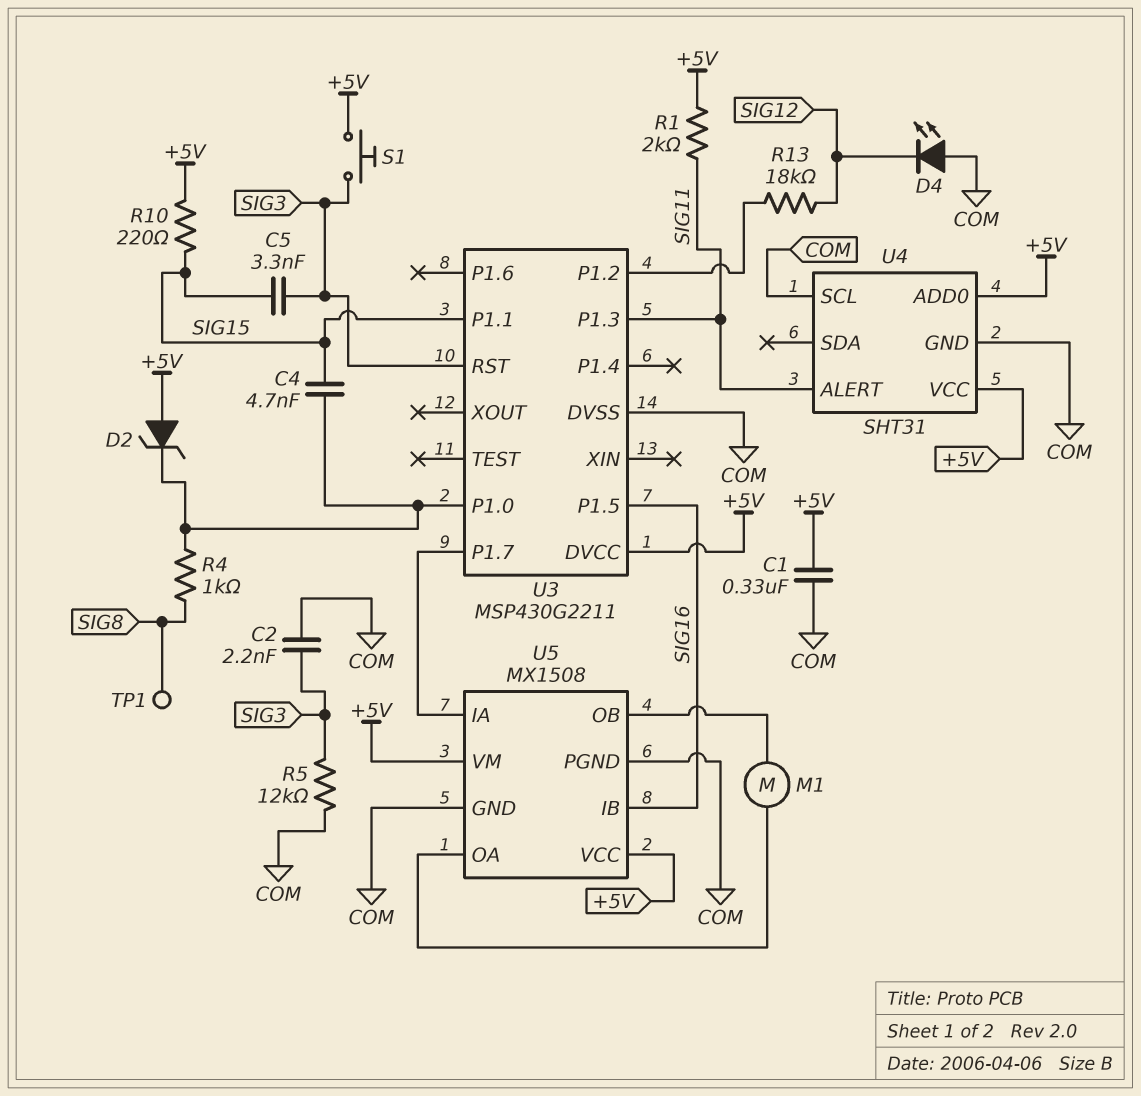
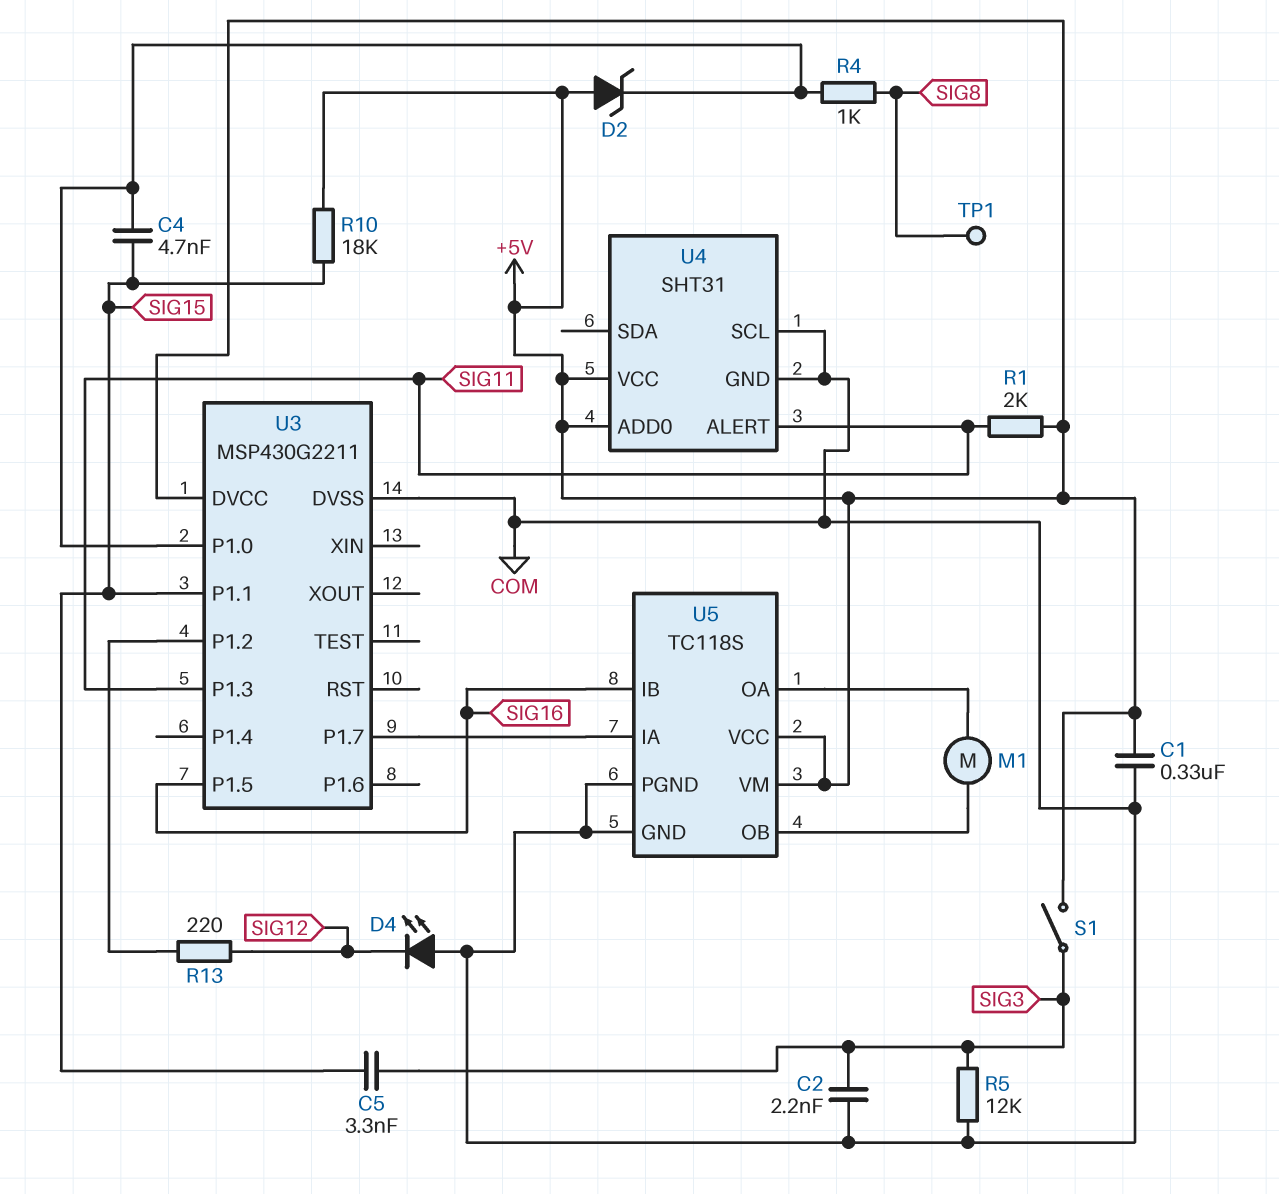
R10: 220 (+5V, SIG15) -> 18k (+5V, SIG15)
R13: 18k (SIG12, U3/P1.2) -> 220 (SIG12, U3/P1.2)
S1: button (+5V, SIG3) -> switch (+5V, SIG3)
U3 pin RST: SIG3 -> none
U5: MX1508 -> TC118S

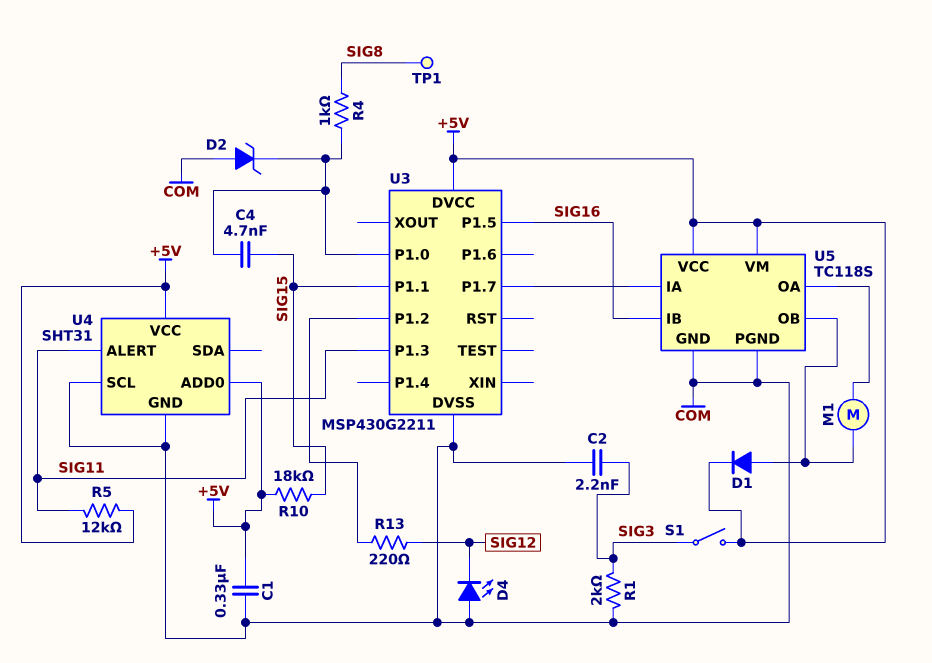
C5: 3.3nF (SIG3, SIG15) -> none
D1: none -> diode (A U5/OB, K +5V)
D2: zener (A +5V, K U3/P1.0) -> zener (A COM, K U3/P1.0)
R1: 2k (+5V, SIG11) -> 2k (COM, SIG3)
R5: 12k (COM, SIG3) -> 12k (+5V, SIG11)

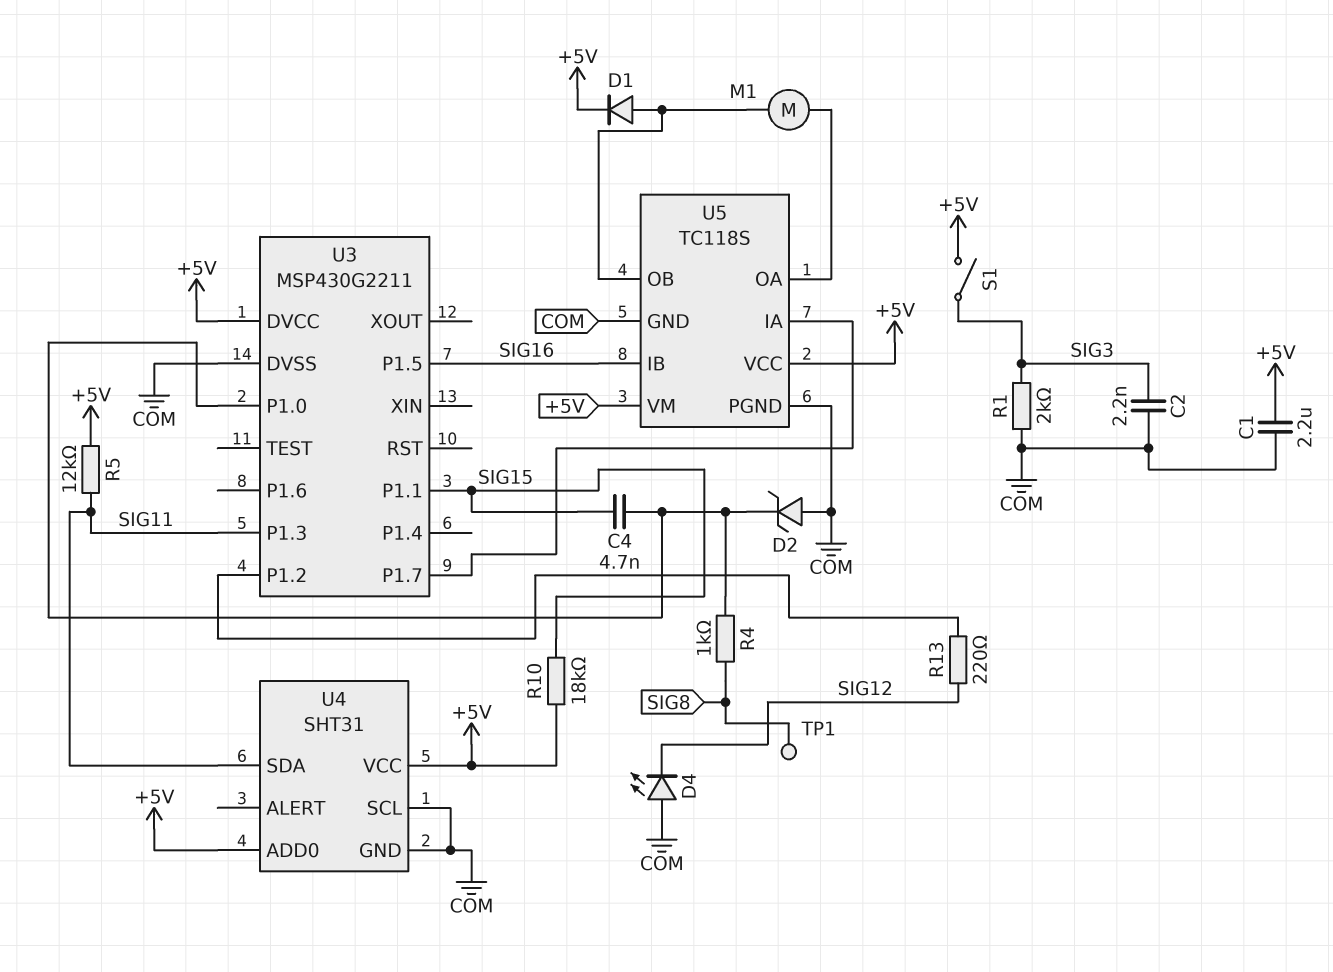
C1: 330nF (+5V, COM) -> 2.2uF (+5V, COM)
U4 pin ALERT: SIG11 -> none
U4 pin SDA: none -> SIG11

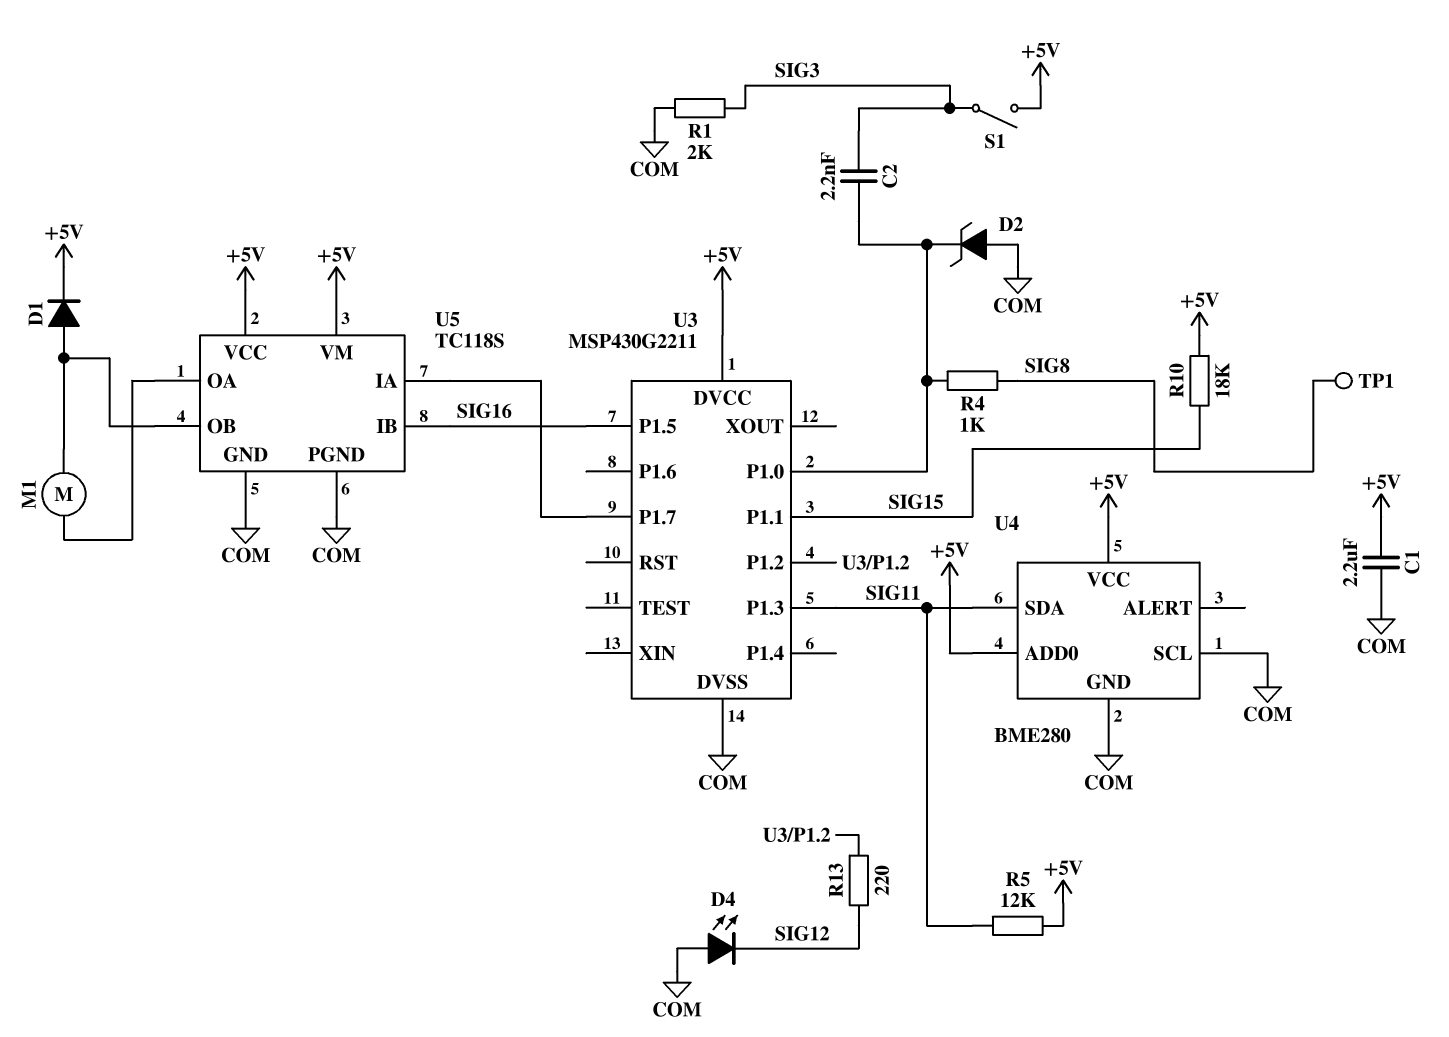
C2: 2.2nF (COM, SIG3) -> 2.2nF (SIG3, U3/P1.0)
C4: 4.7nF (SIG15, U3/P1.0) -> none
U4: SHT31 -> BME280

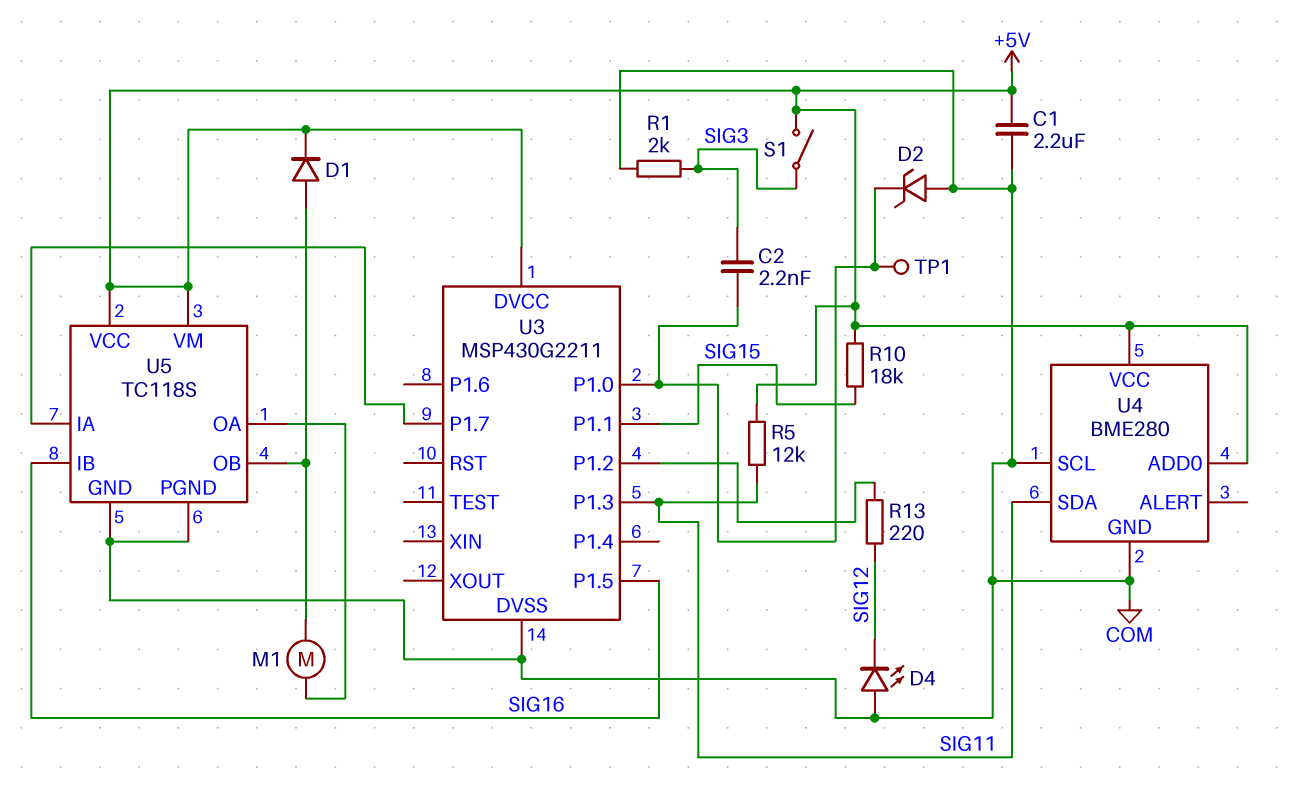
R4: 1k (SIG8, U3/P1.0) -> none
TP1: test point (SIG8) -> test point (U3/P1.0)

